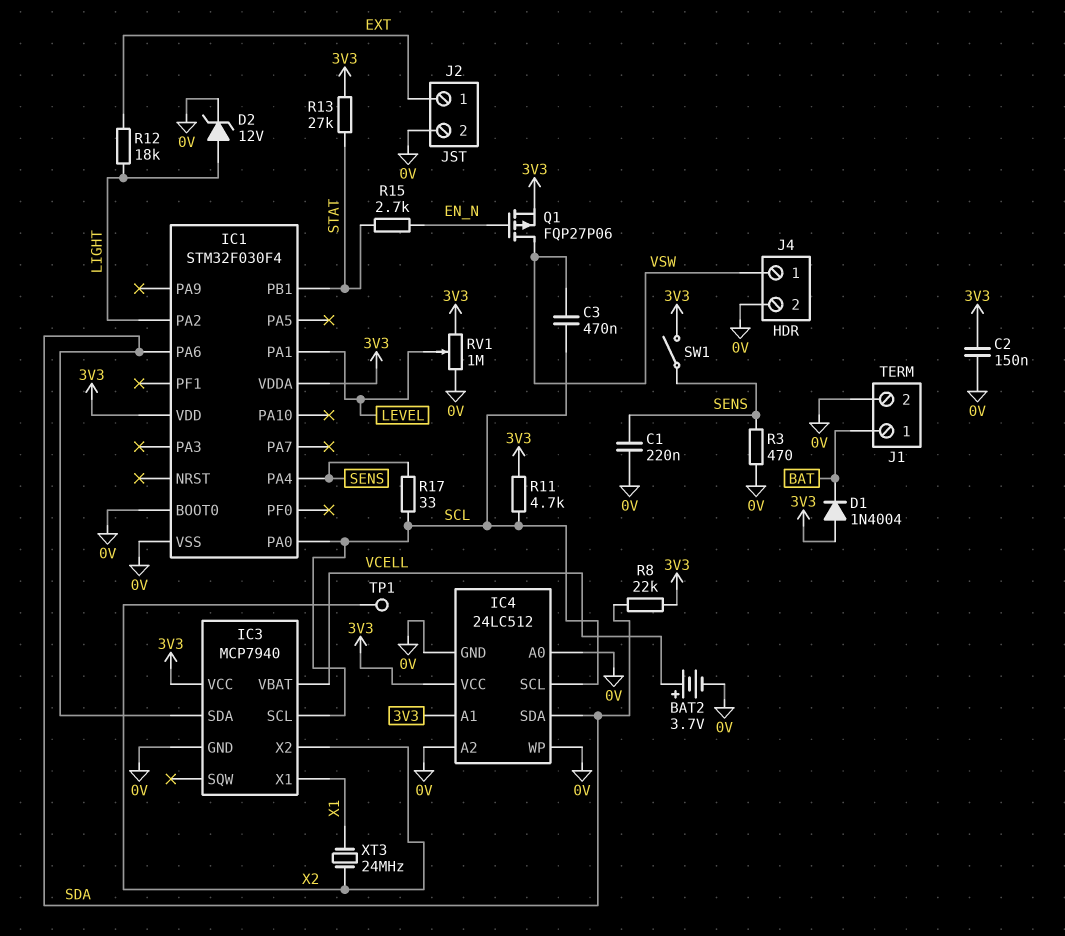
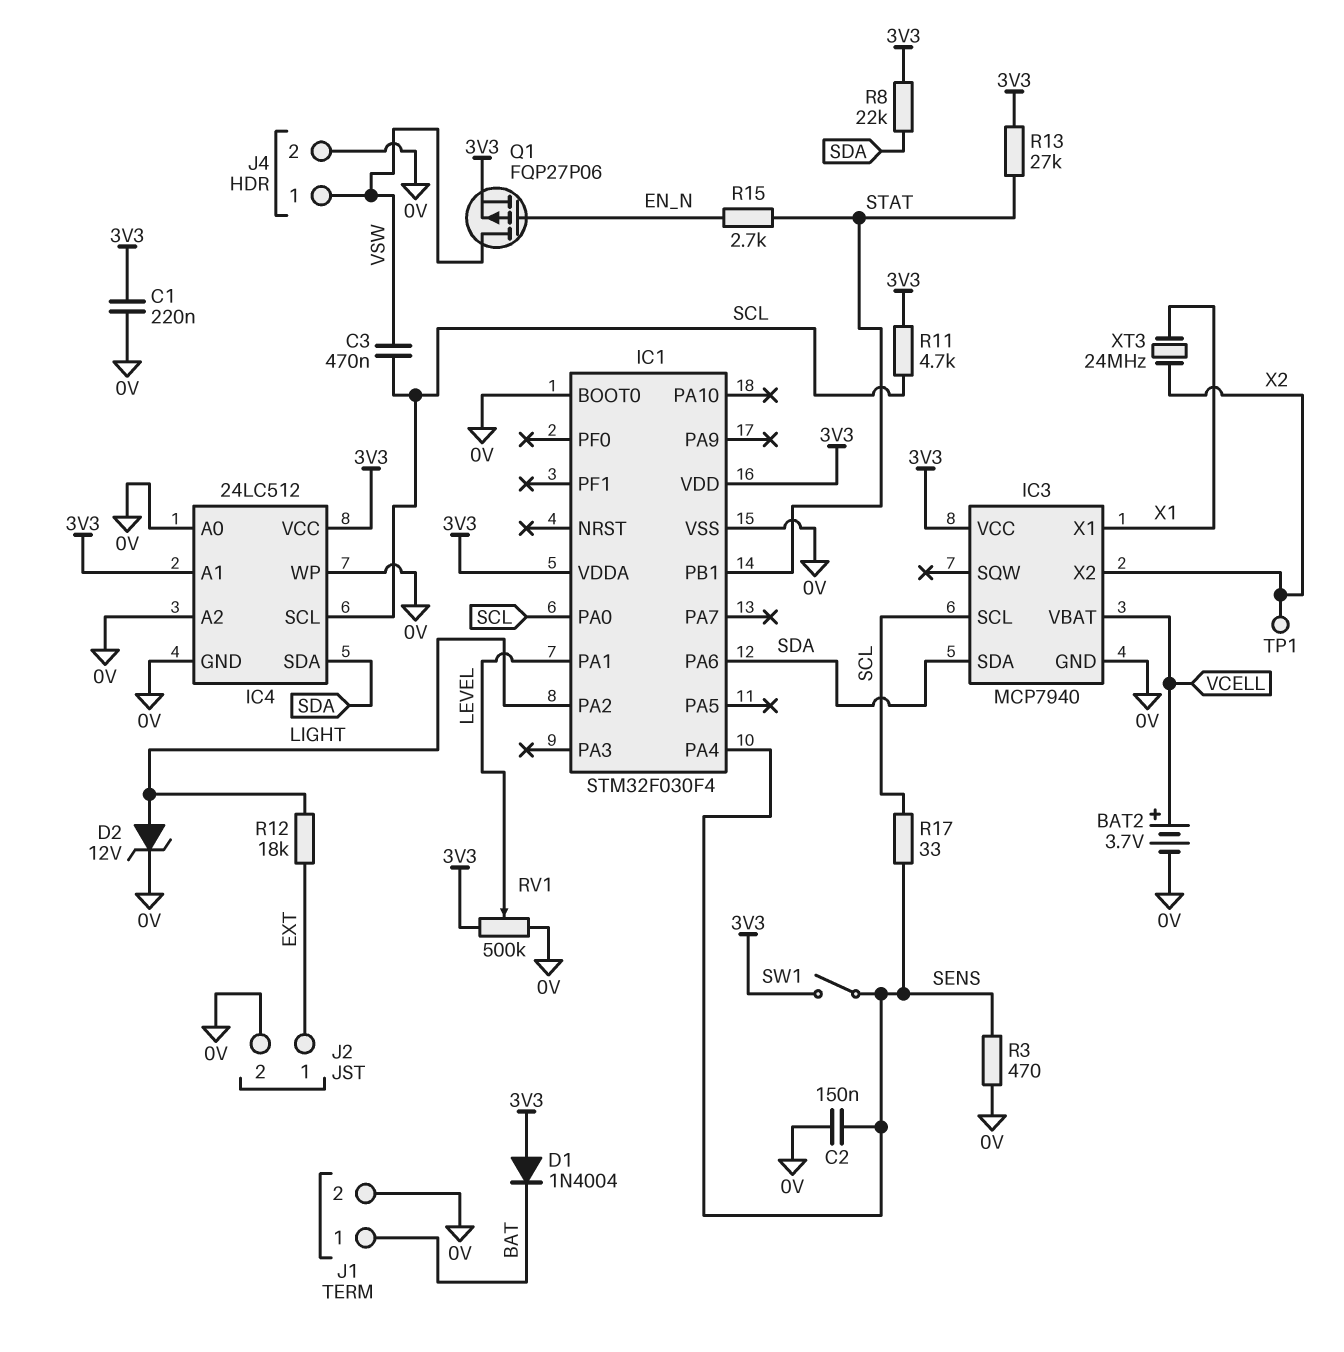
C1: 220nF (0V, SENS) -> 220nF (0V, 3V3)
C2: 150nF (0V, 3V3) -> 150nF (0V, SENS)
RV1: 1M (0V, 3V3, wiper LEVEL) -> 500k (0V, 3V3, wiper LEVEL)

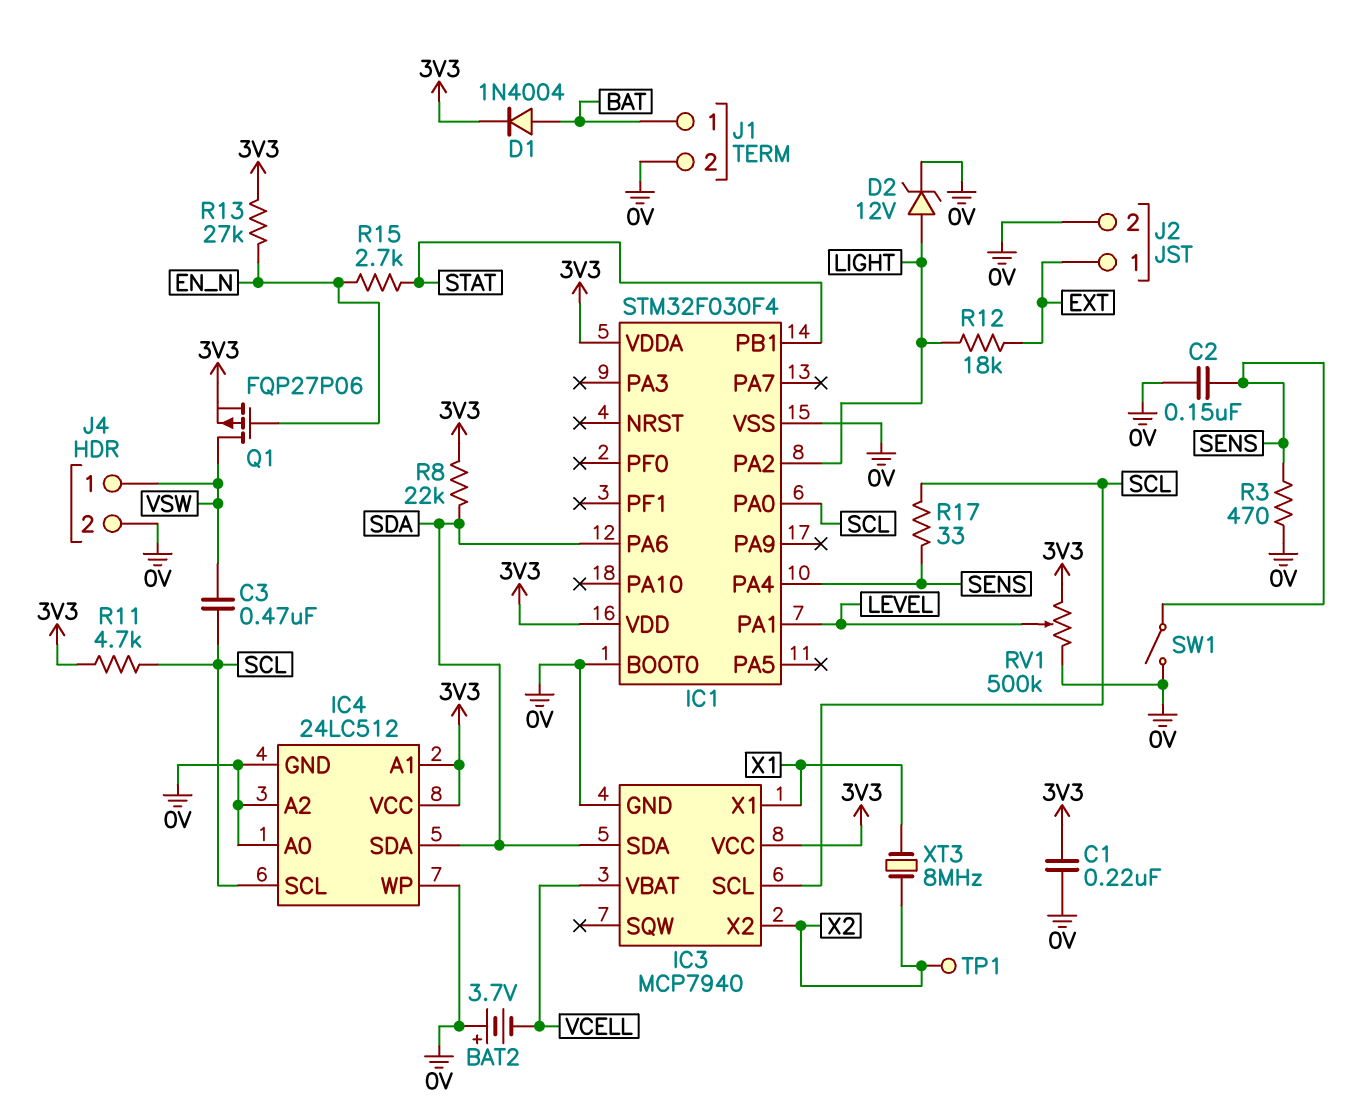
BAT2: 3.7V (plus VCELL, minus 0V) -> 3.7V (plus 0V, minus VCELL)
D1: diode 1N4004 (A 3V3, K BAT) -> diode 1N4004 (A BAT, K 3V3)
R13: 27k (3V3, STAT) -> 27k (3V3, EN_N)
SW1: switch (3V3, SENS) -> switch (0V, SENS)
XT3: 24MHz (X1, X2) -> 8MHz (X1, X2)

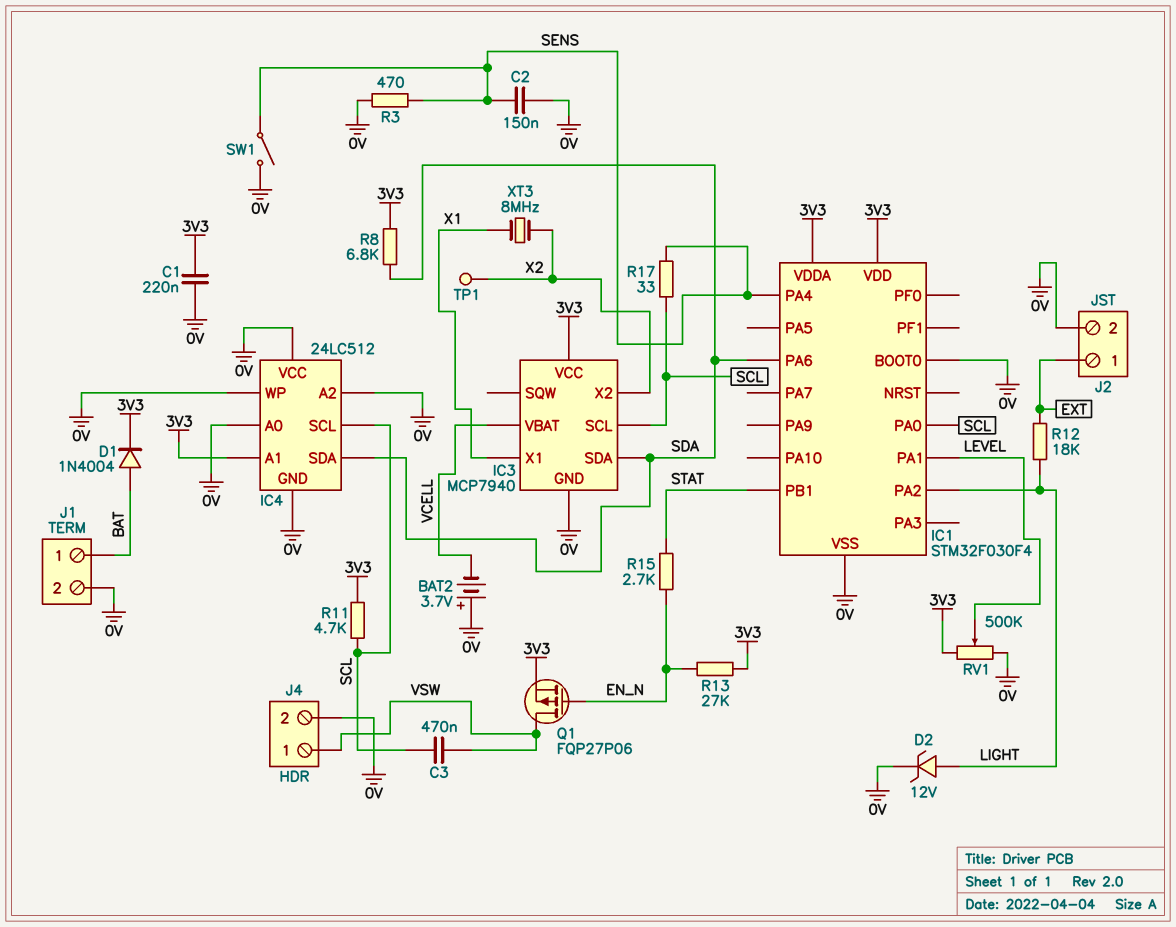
IC4 pin VCC: 3V3 -> 0V
R8: 22k (3V3, SDA) -> 6.8k (3V3, SDA)

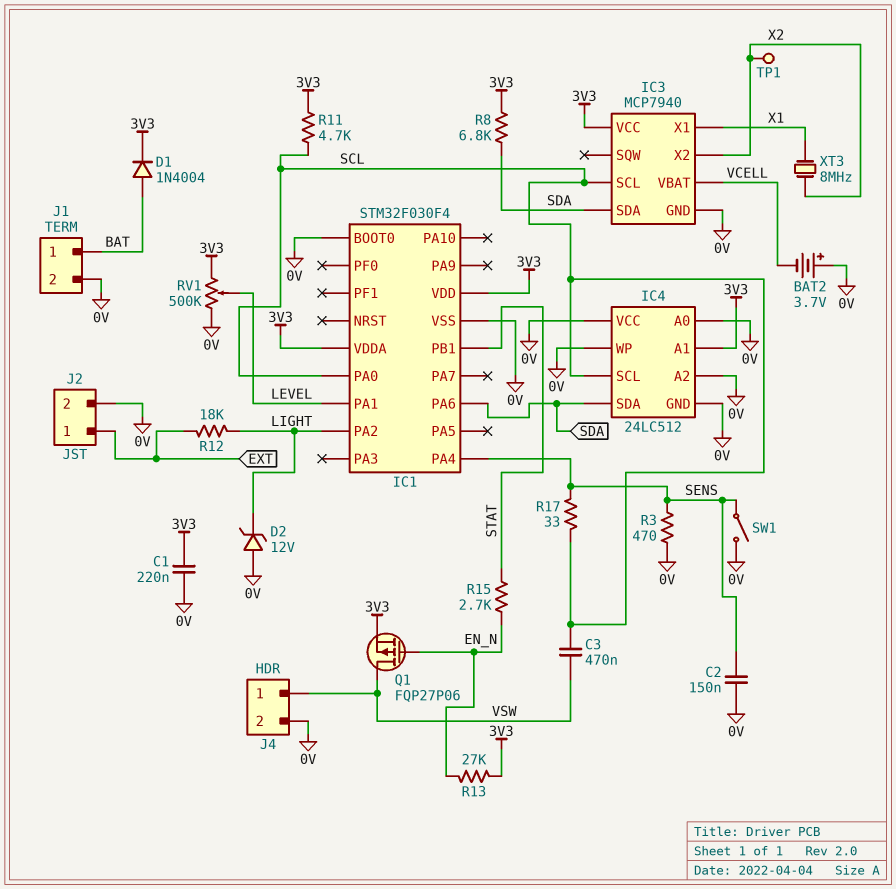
D2: zener 12V (A LIGHT, K 0V) -> zener 12V (A 0V, K LIGHT)

